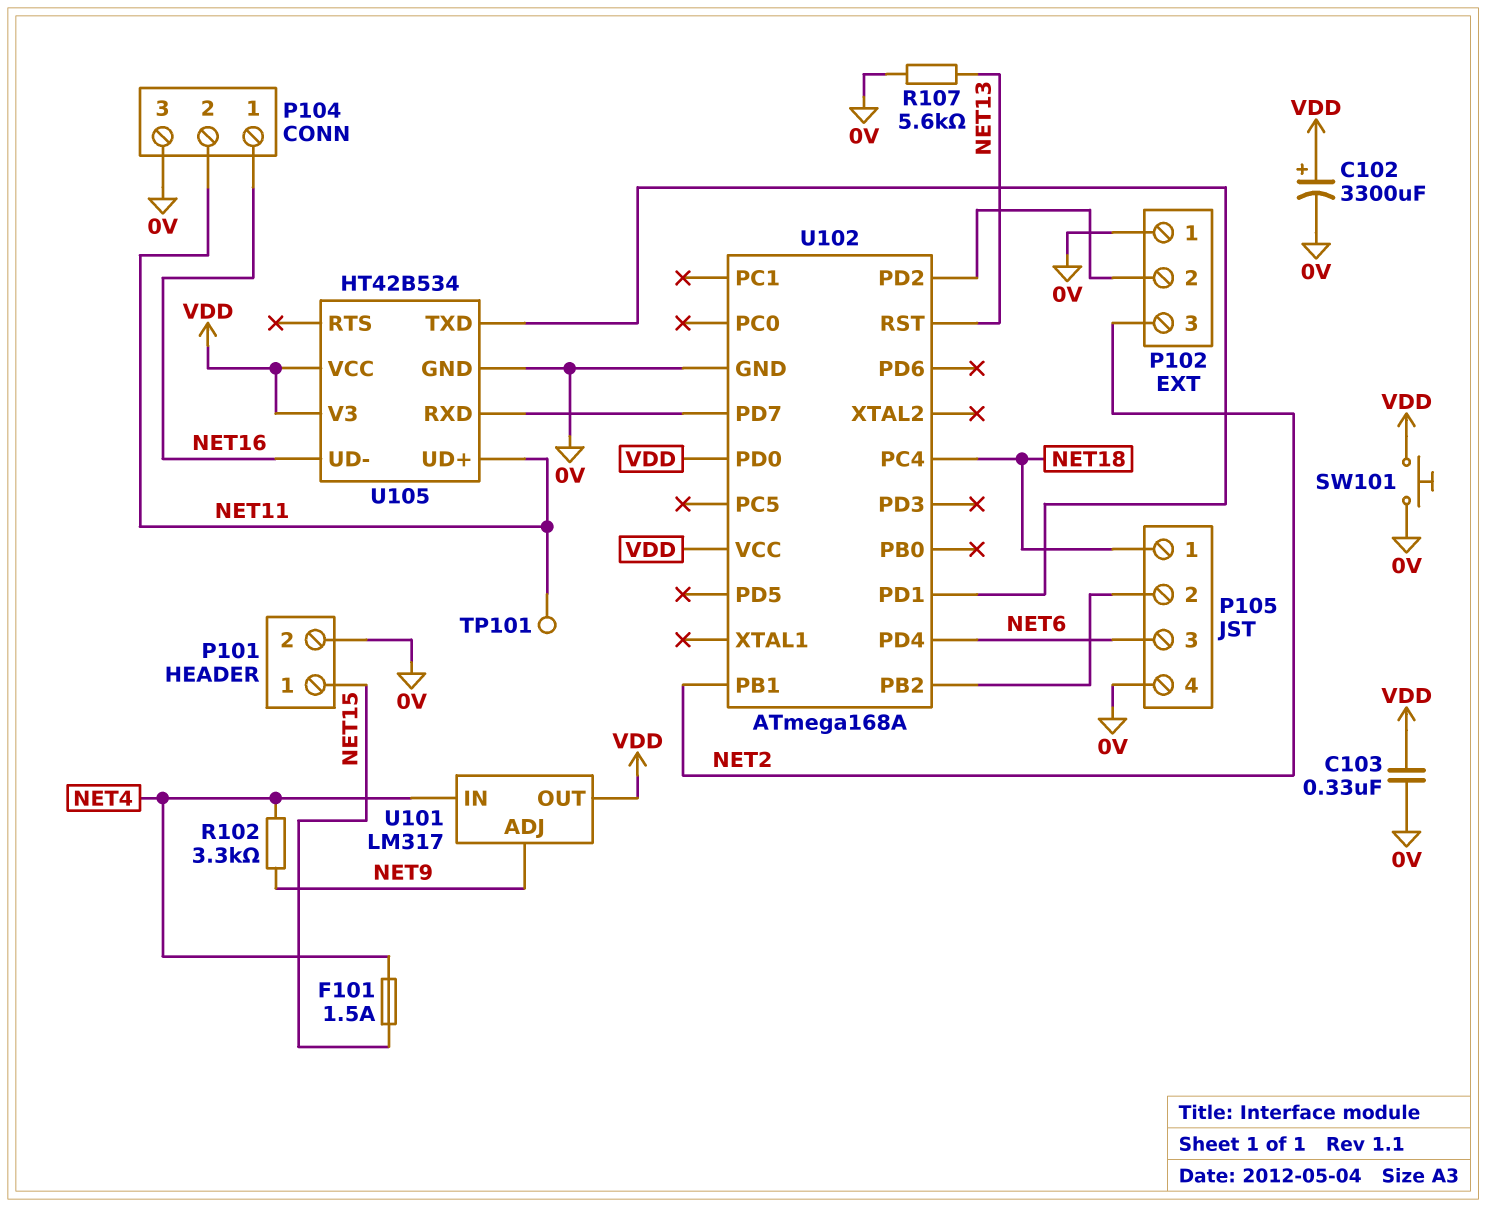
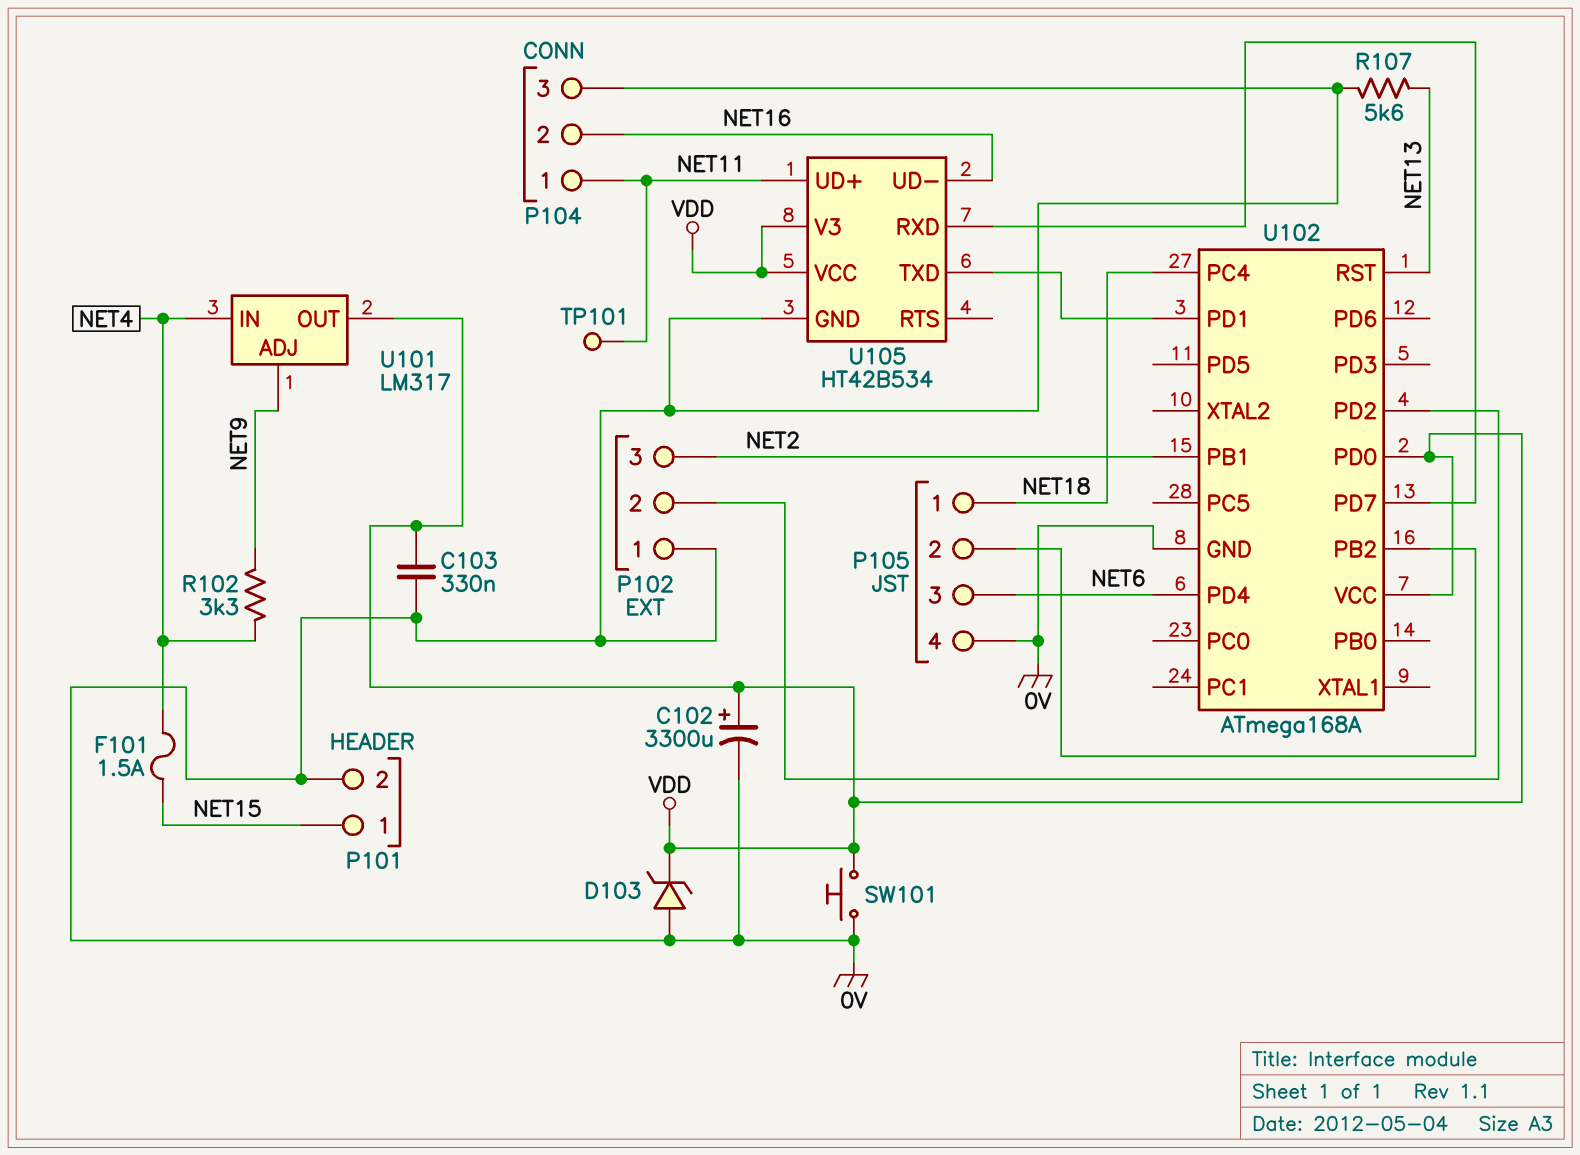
D103: none -> zener (A 0V, K VDD)
P104 pin 1: NET16 -> NET11
P104 pin 2: NET11 -> NET16

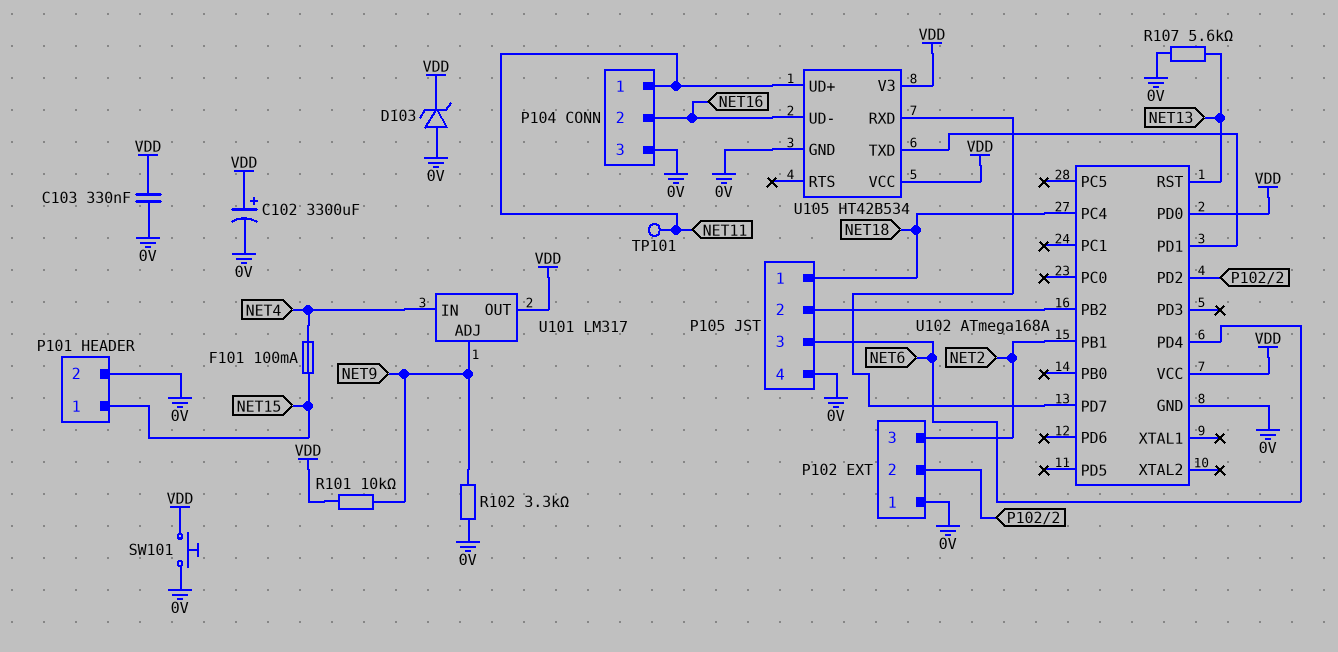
F101: 1.5A (NET4, NET15) -> 100mA (NET4, NET15)
R101: none -> 10k (NET9, VDD)
R102: 3.3k (NET4, NET9) -> 3.3k (0V, NET9)

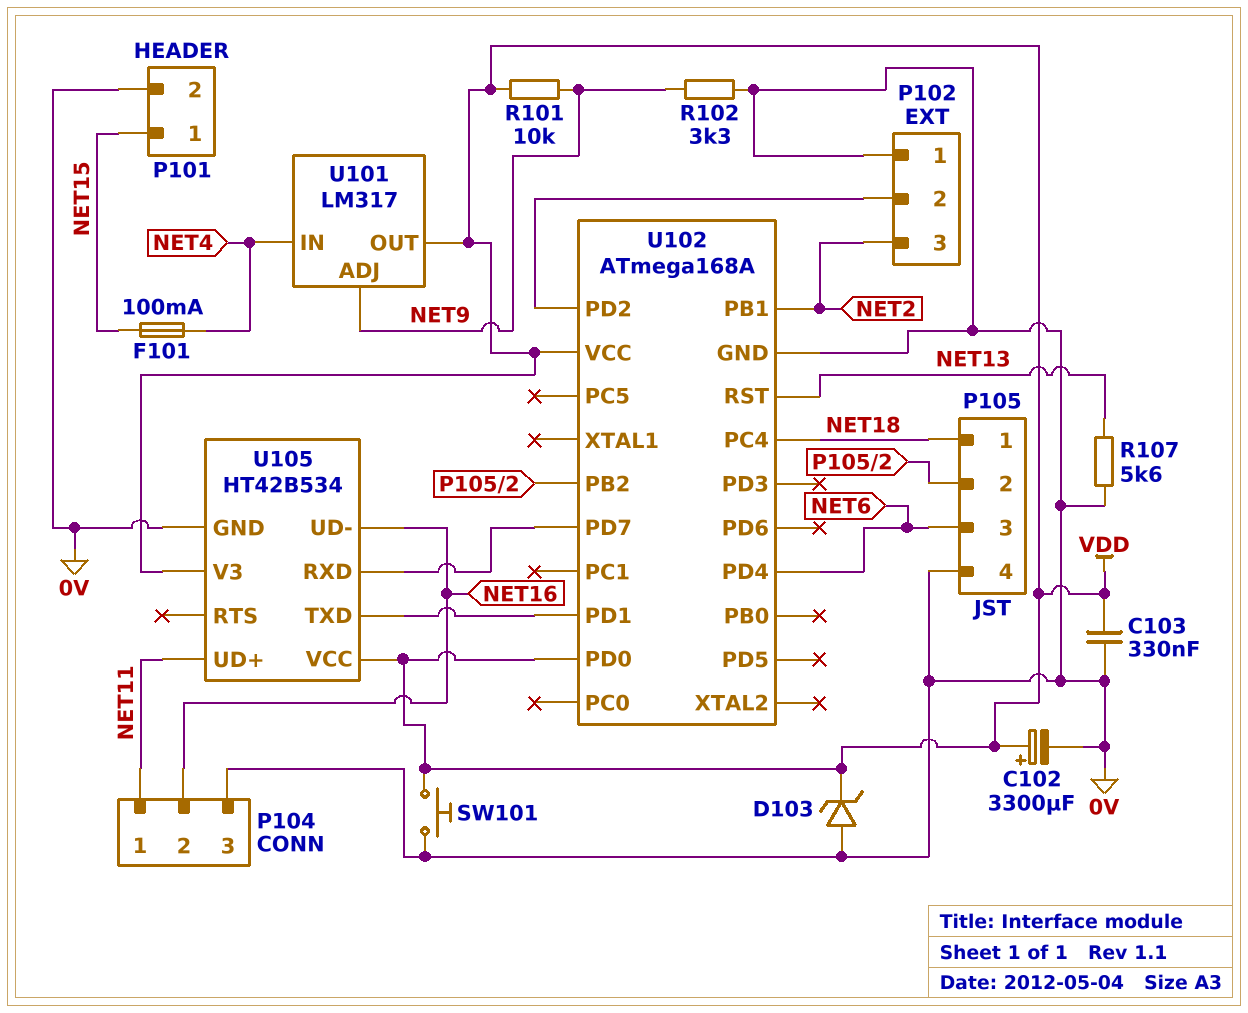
TP101: test point (NET11) -> none

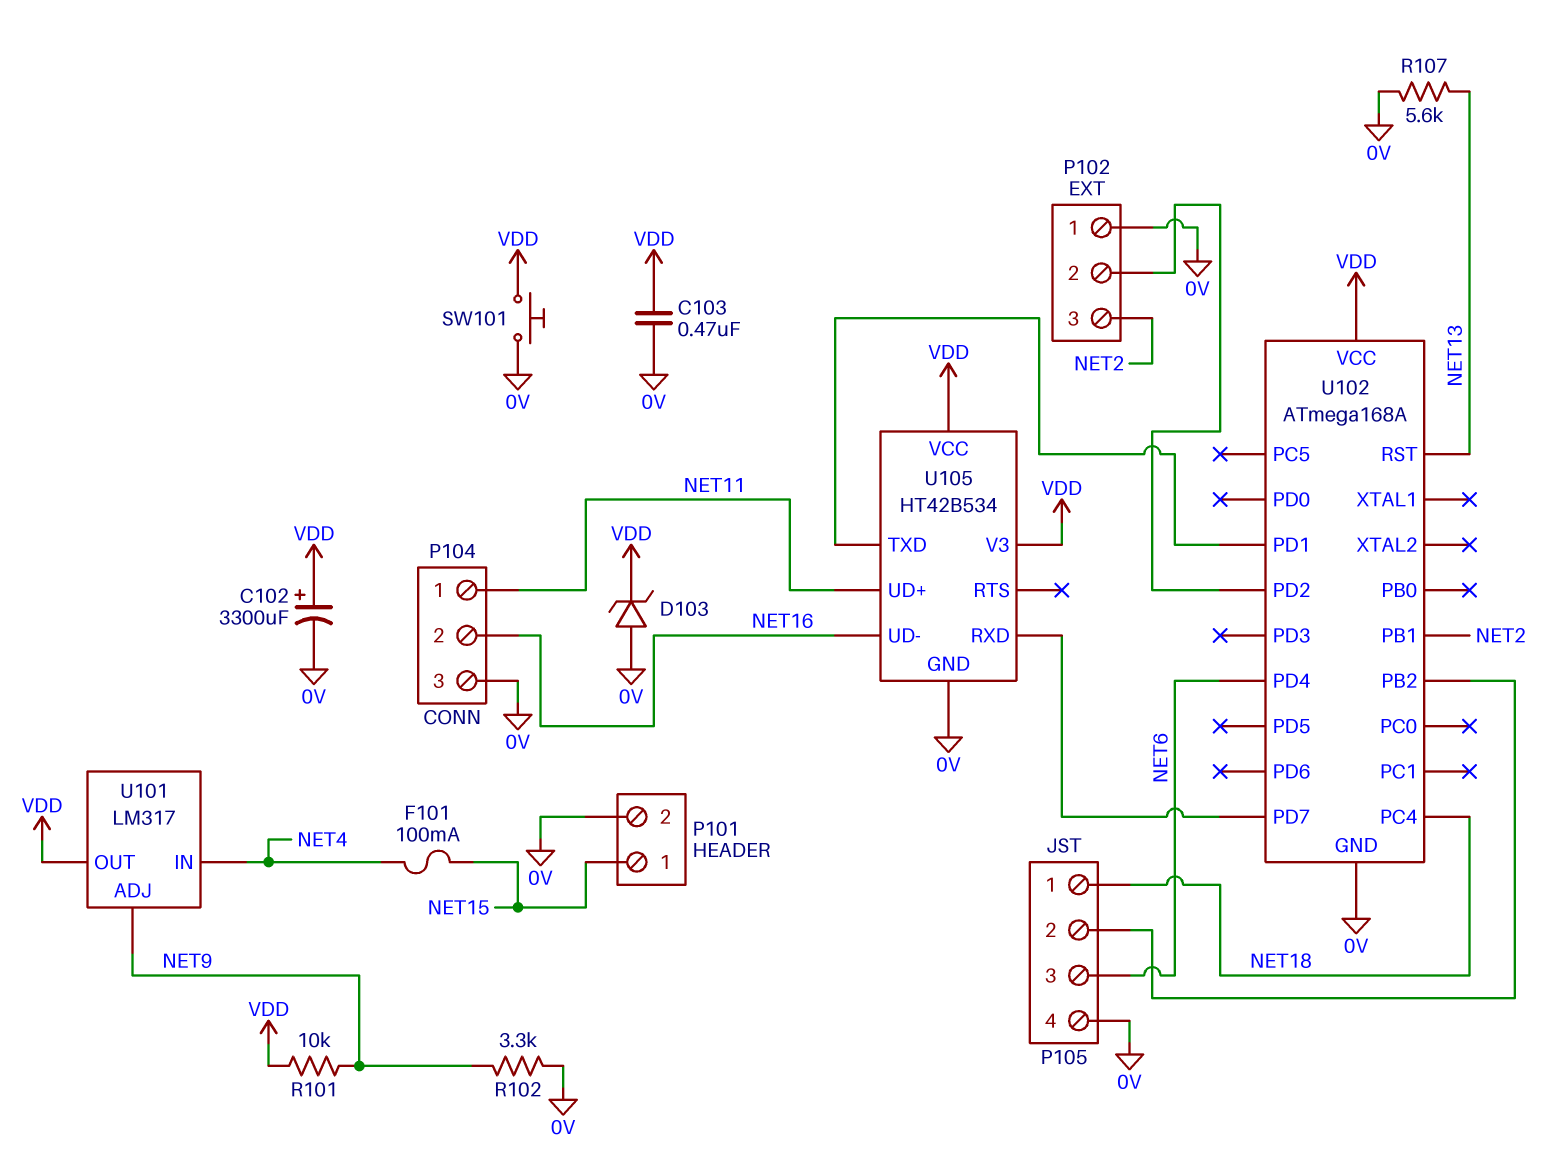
C103: 330nF (0V, VDD) -> 470nF (0V, VDD)
U102 pin PD0: VDD -> none

